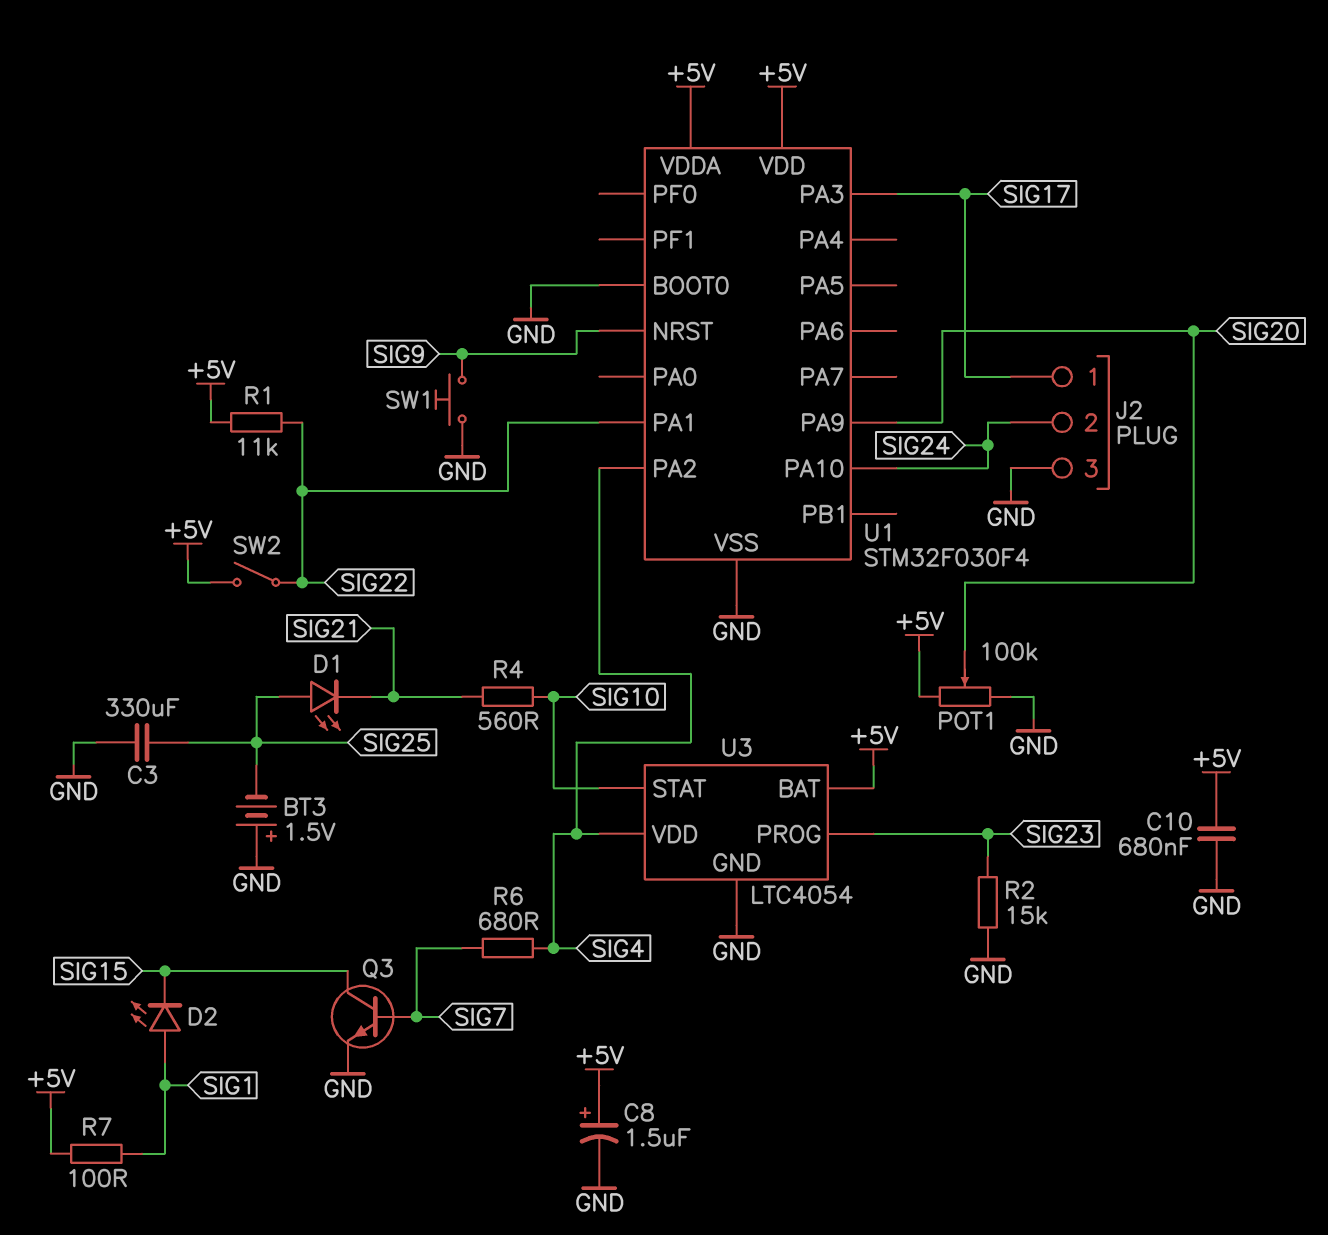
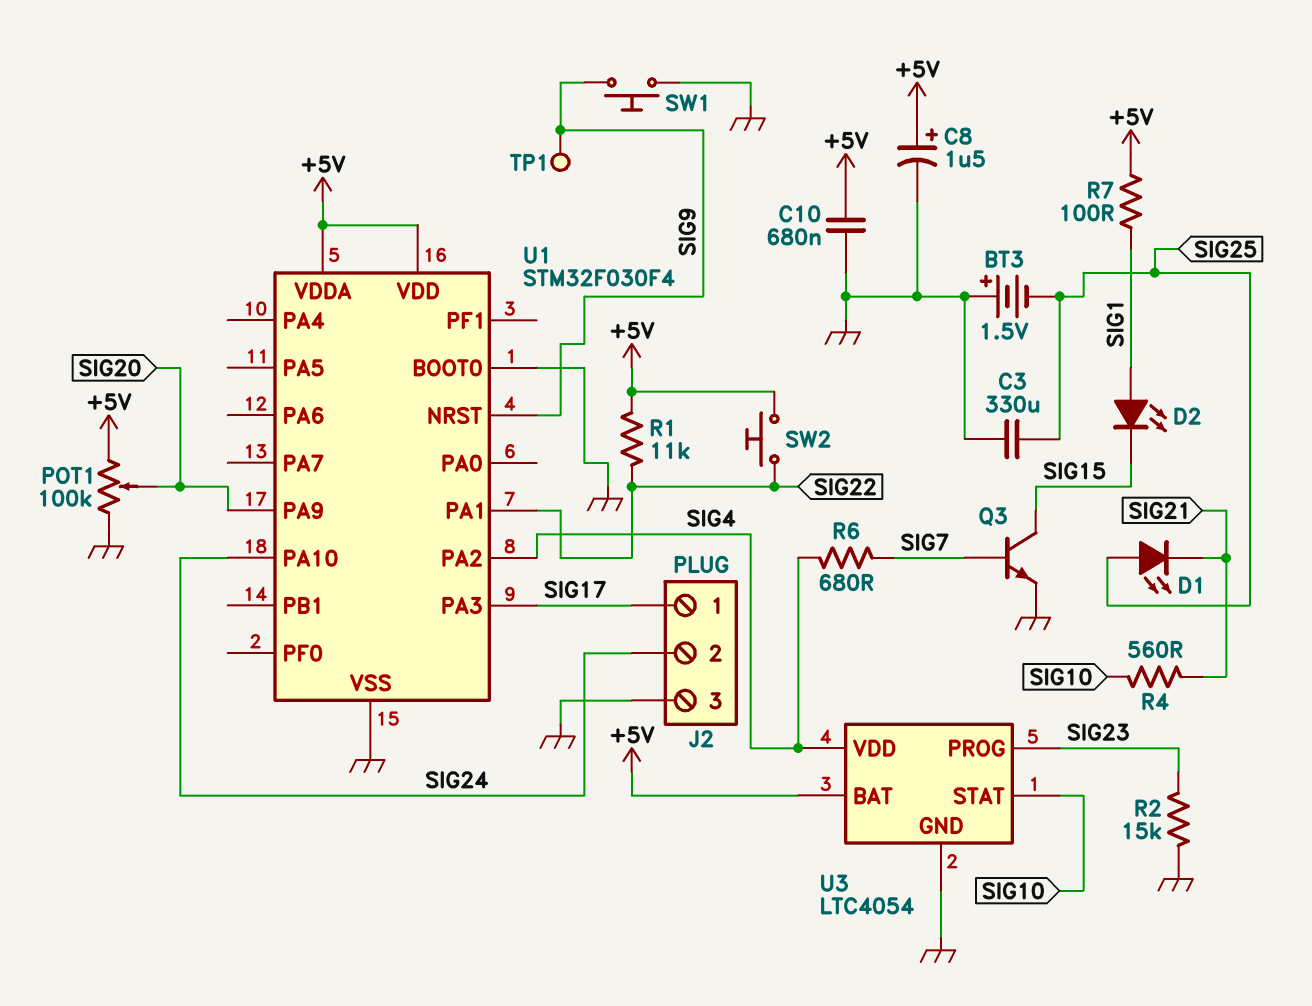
SW2: switch (+5V, SIG22) -> button (+5V, SIG22)
TP1: none -> test point (SIG9)

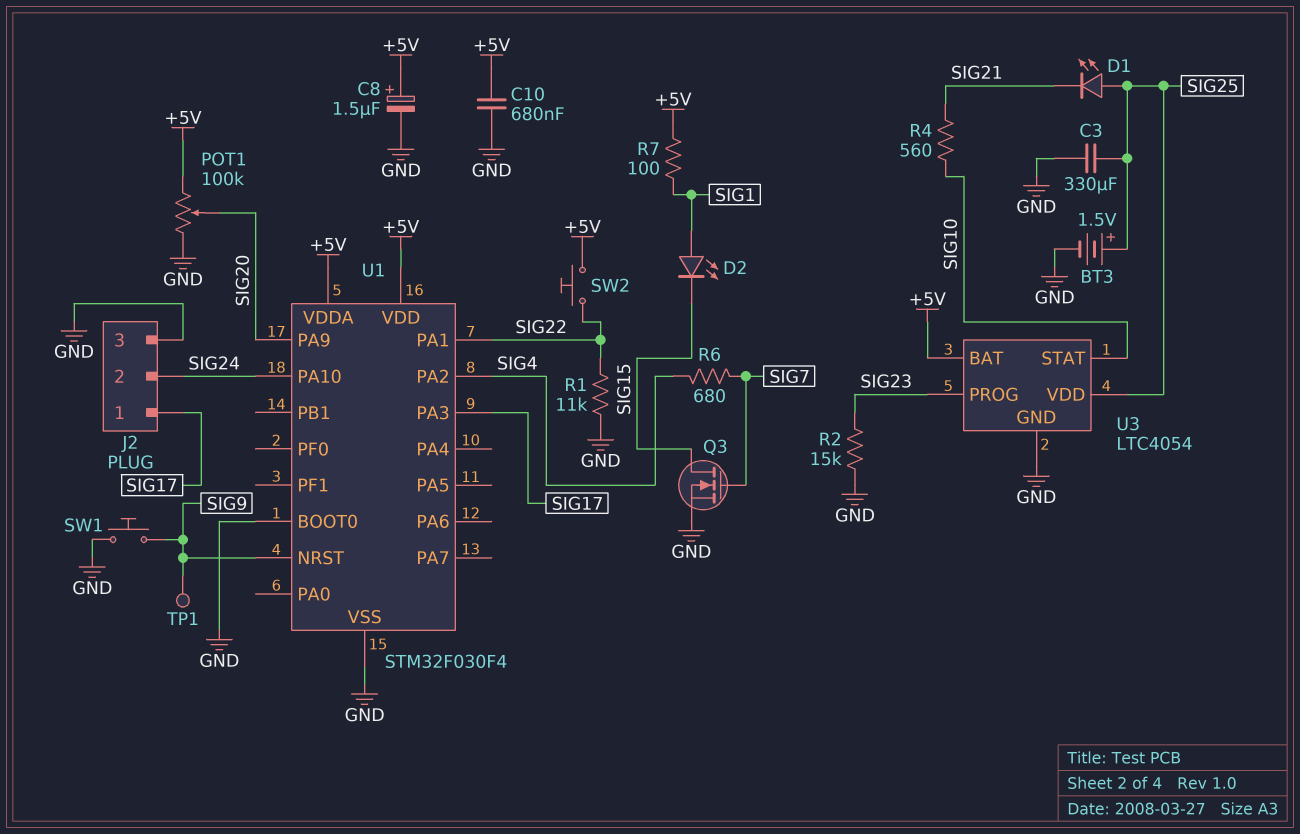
BT3: 1.5V (plus GND, minus SIG25) -> 1.5V (plus SIG25, minus GND)
Q3: NPN (B SIG7, C SIG15, E GND) -> NMOS (G SIG7, D SIG15, S GND)
R1: 11k (+5V, SIG22) -> 11k (GND, SIG22)
U3 pin VDD: SIG4 -> SIG25

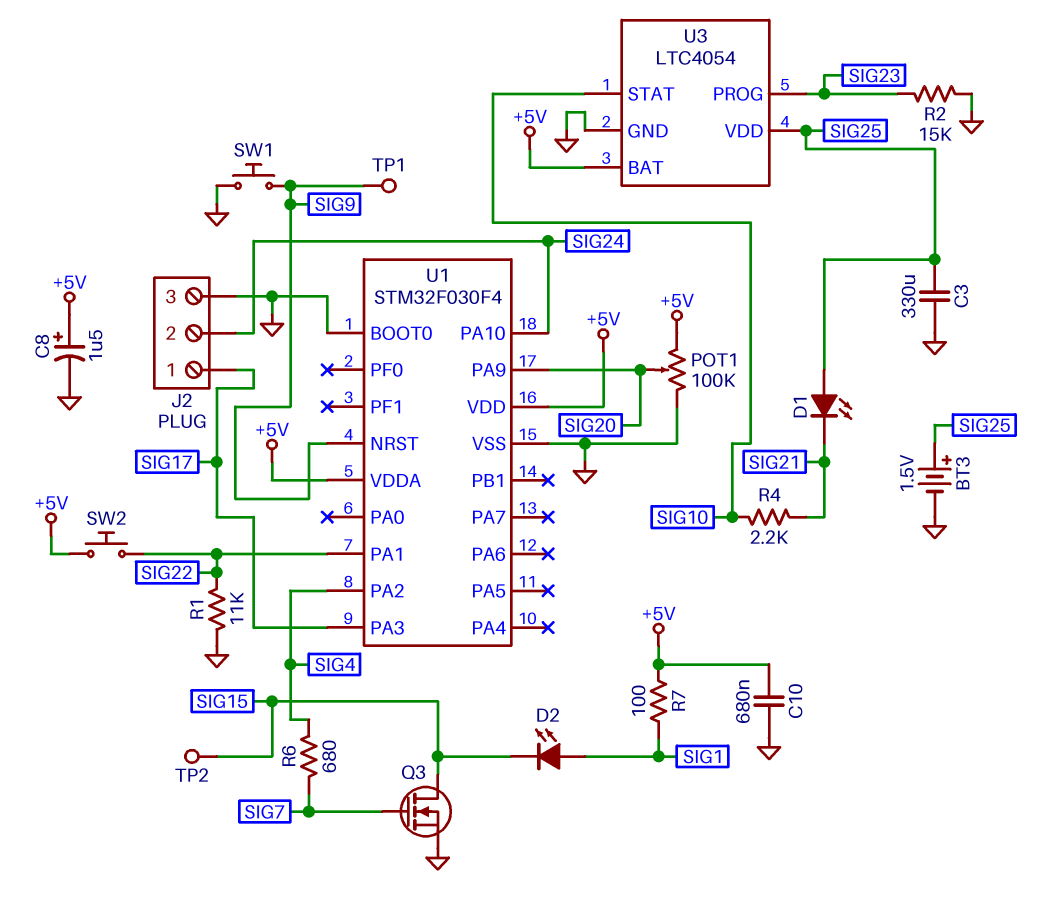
R4: 560 (SIG10, SIG21) -> 2.2k (SIG10, SIG21)
TP2: none -> test point (SIG15)

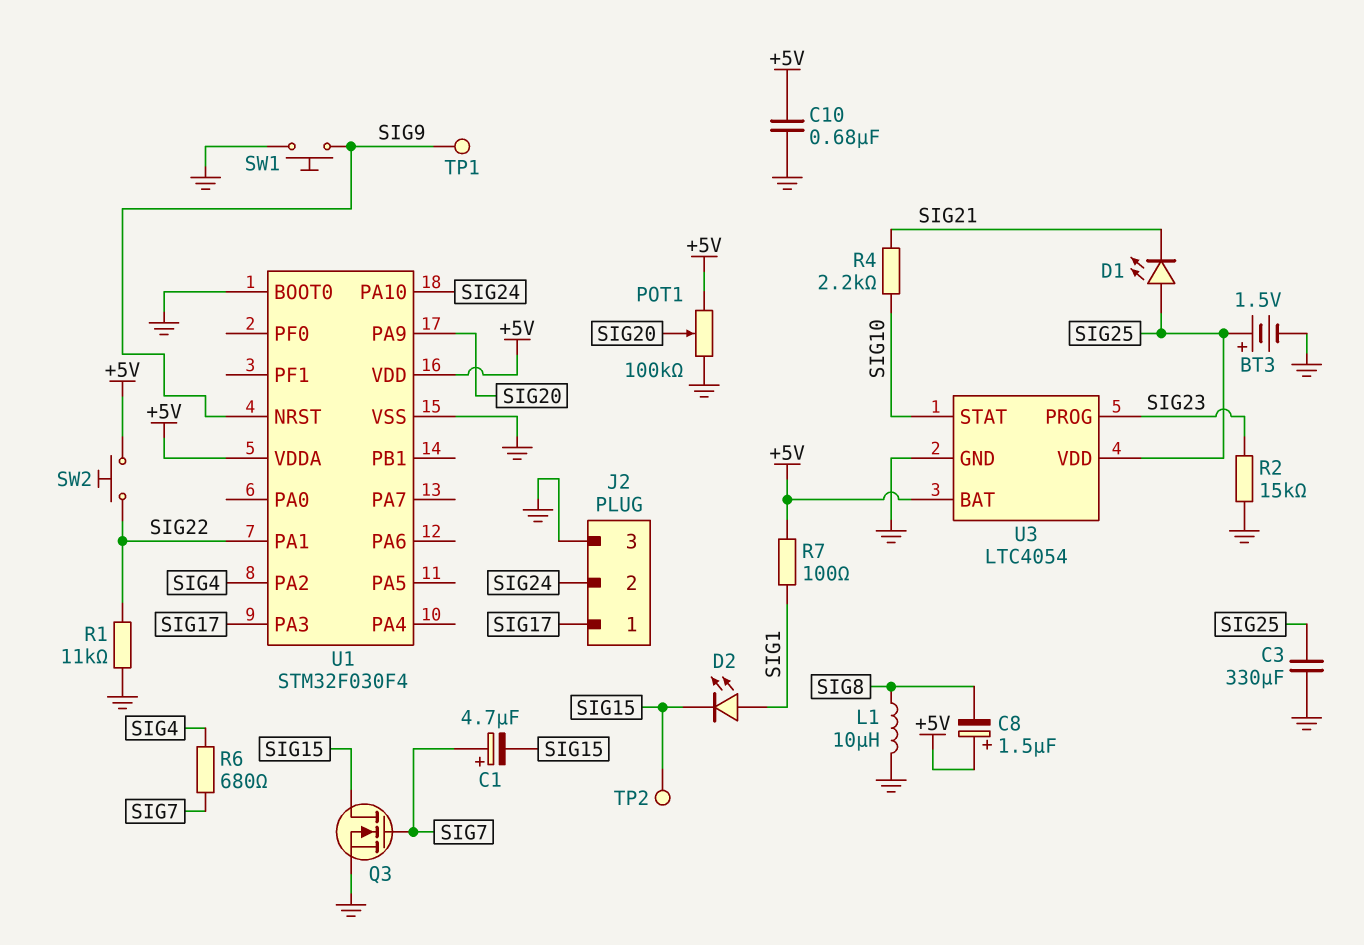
C1: none -> 4.7uF (plus SIG7, minus SIG15)
C8: 1.5uF (plus +5V, minus GND) -> 1.5uF (plus +5V, minus SIG8)
L1: none -> 10uH (GND, SIG8)

